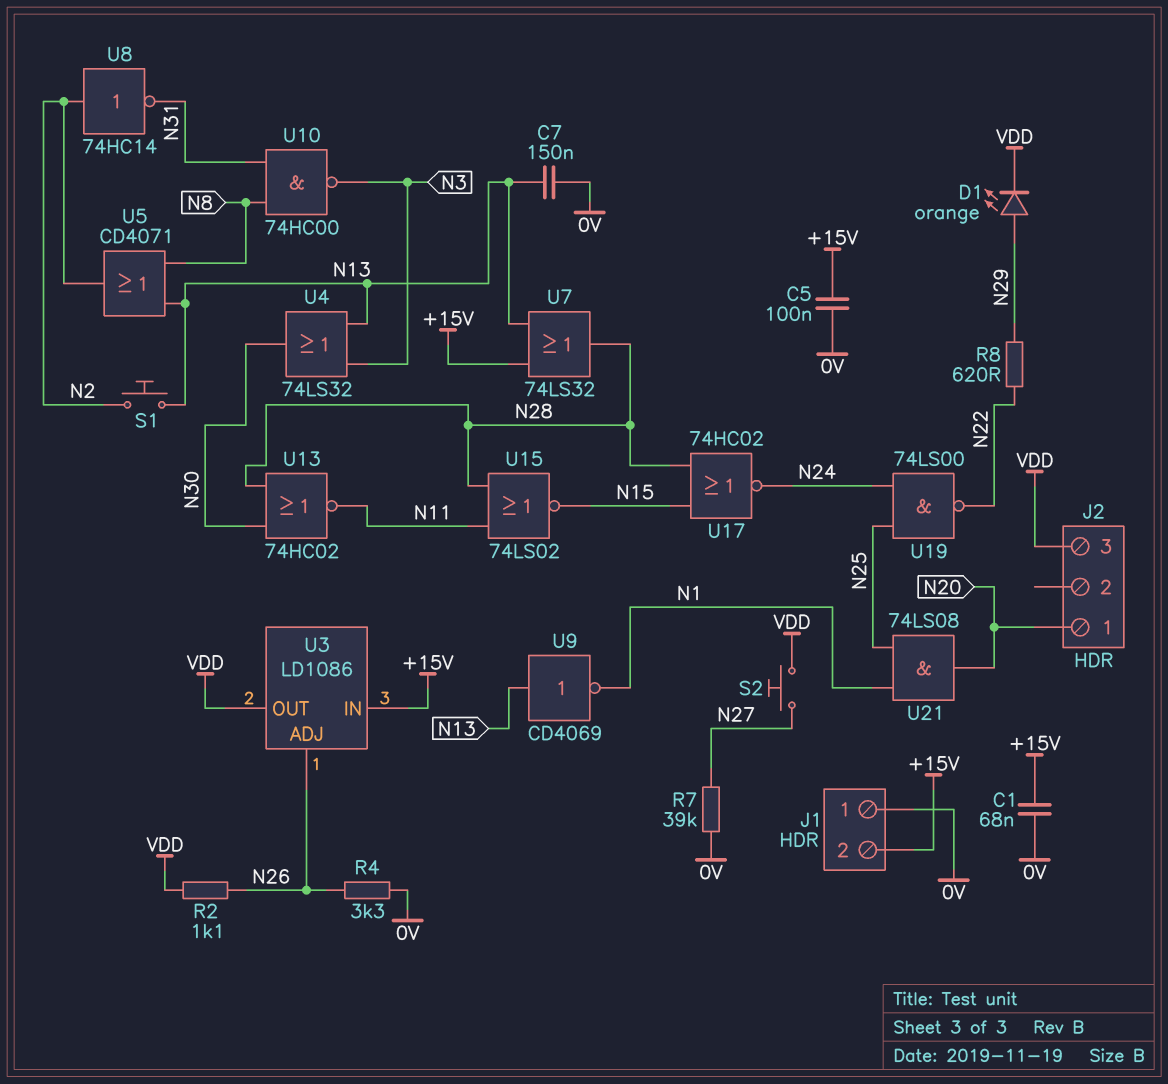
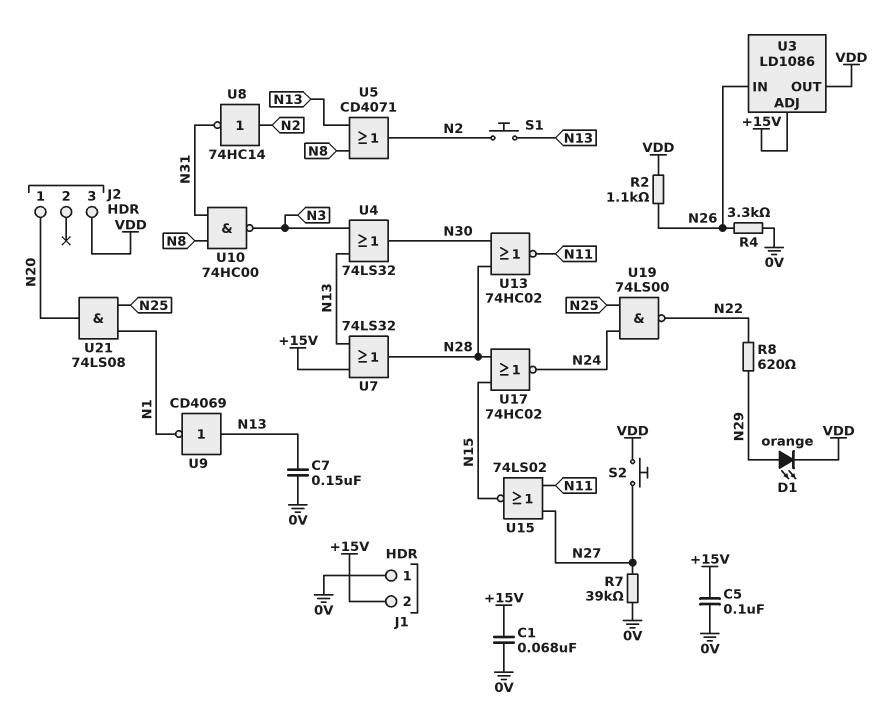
U3 pin ADJ: N26 -> +15V
U3 pin IN: +15V -> N26
U15: NOR 74LS02 (in N11, in N28, out N15) -> NOR 74LS02 (in N11, in N27, out N15)

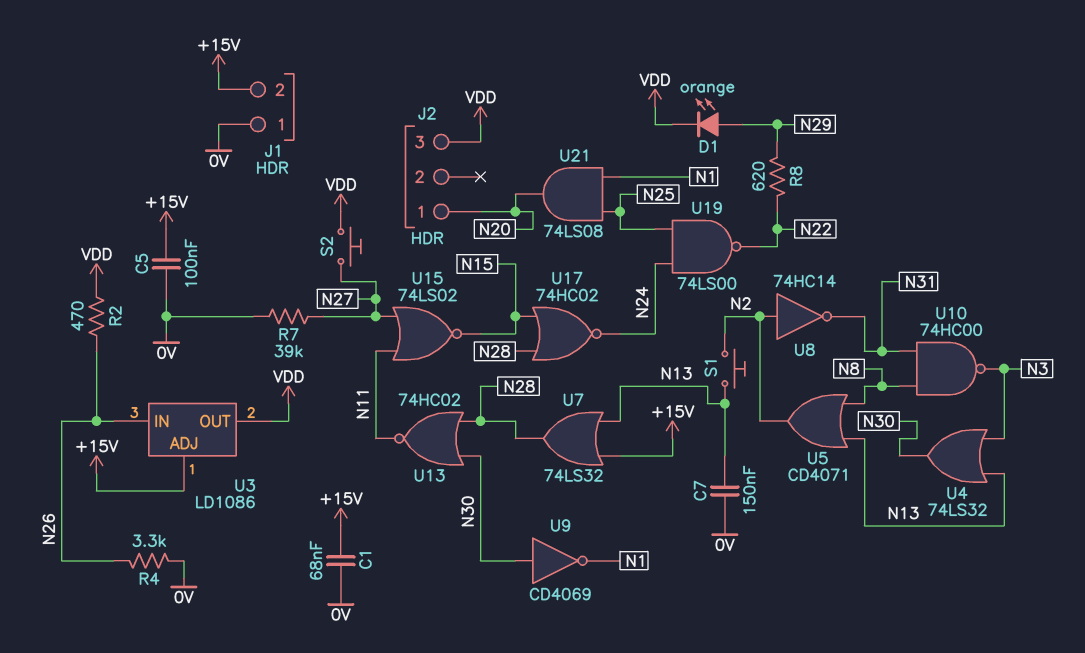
R2: 1.1k (N26, VDD) -> 470 (N26, VDD)
U9: NOT CD4069 (in N13, out N1) -> NOT CD4069 (in N30, out N1)

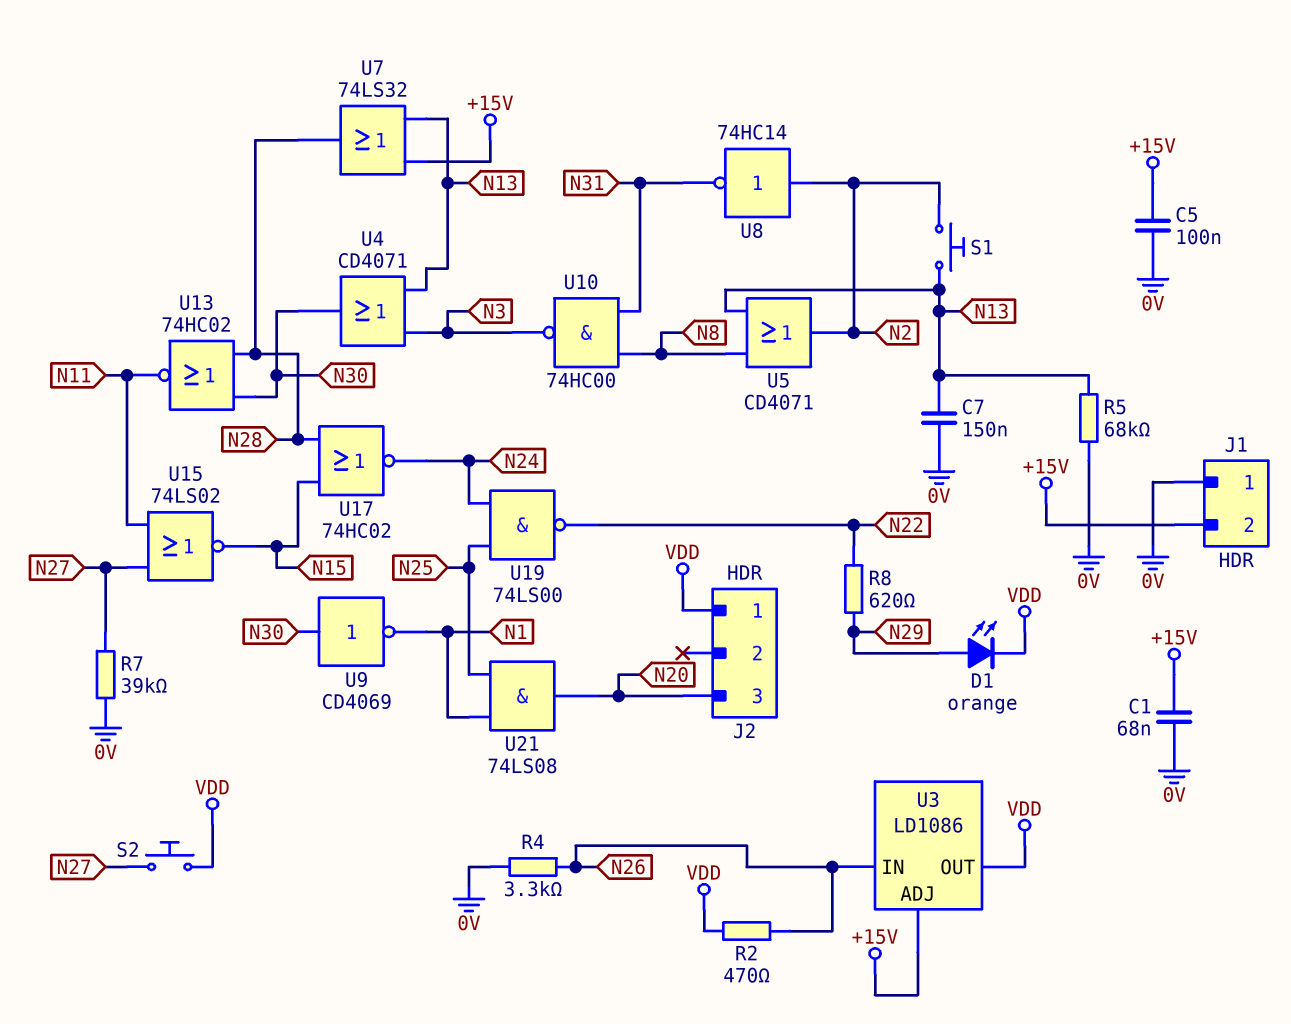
J2 pin 1: N20 -> VDD
J2 pin 3: VDD -> N20
R5: none -> 68k (0V, N13)
U4: OR 74LS32 (in N3, in N13, out N30) -> OR CD4071 (in N3, in N13, out N30)

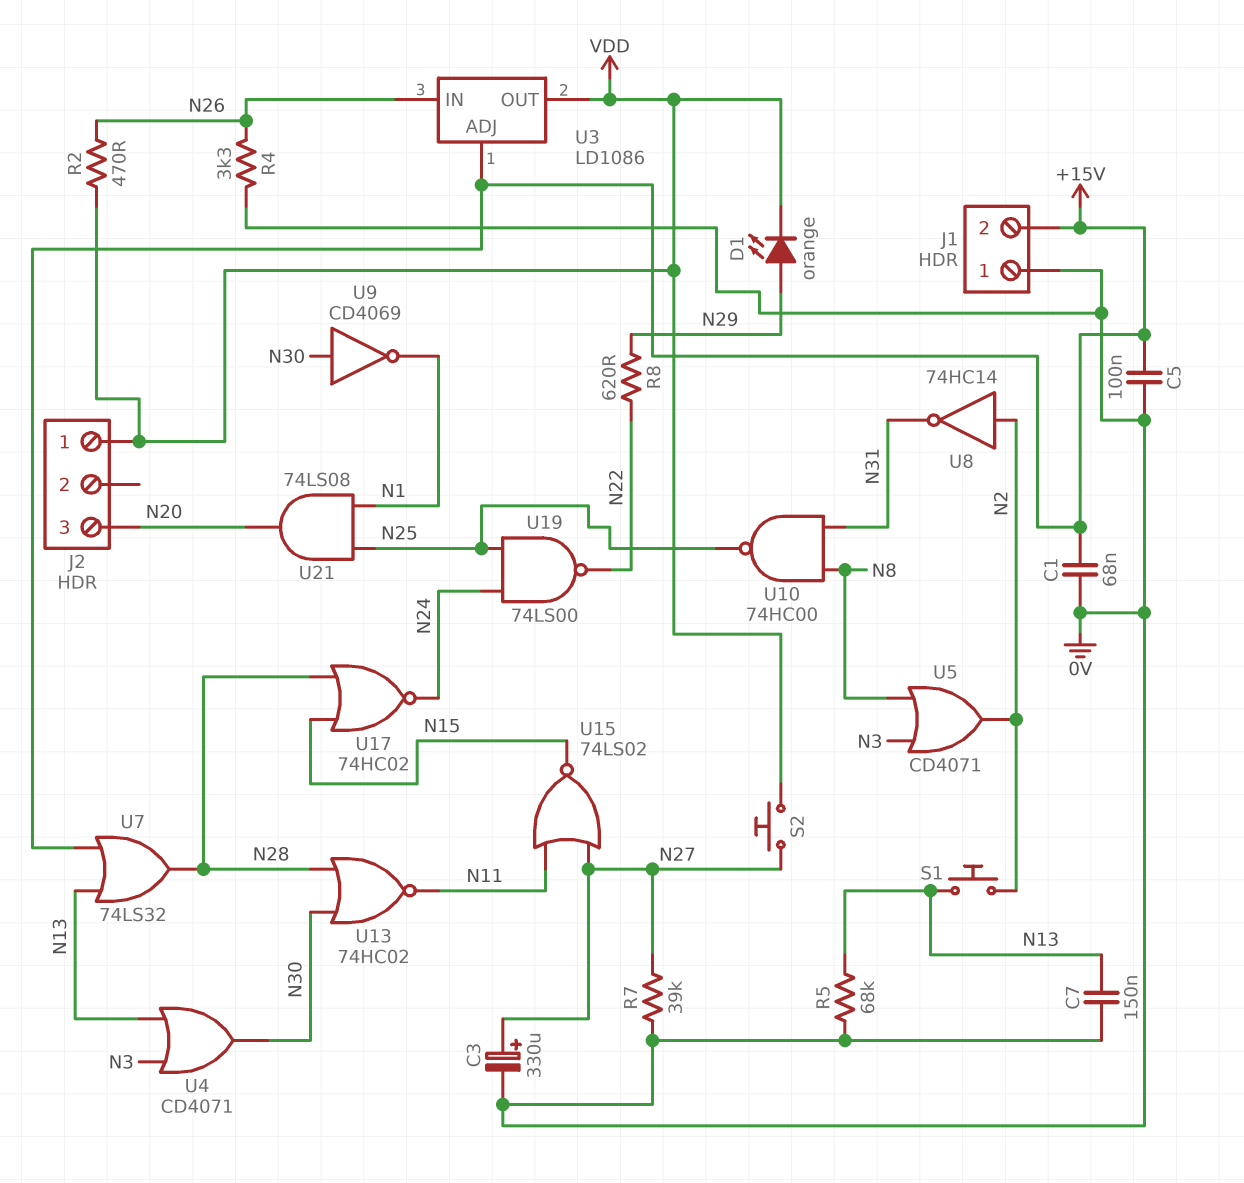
C3: none -> 330uF (plus N27, minus 0V)
U5: OR CD4071 (in N8, in N13, out N2) -> OR CD4071 (in N3, in N8, out N2)
U10: NAND 74HC00 (in N8, in N31, out N3) -> NAND 74HC00 (in N8, in N31, out N25)

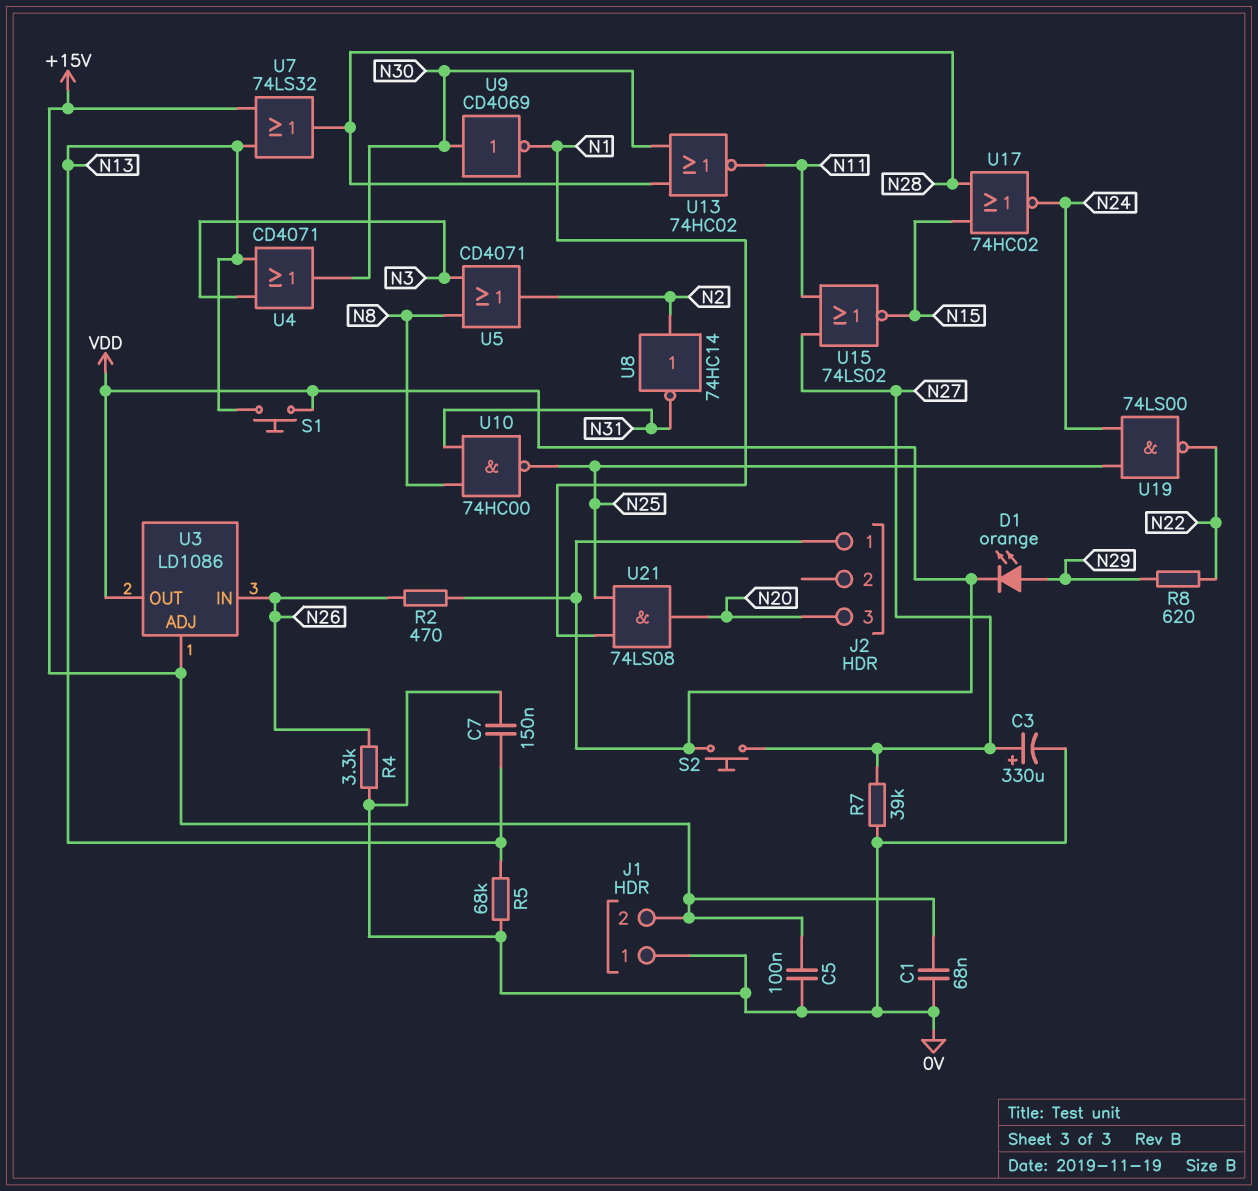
S1: button (N2, N13) -> button (N13, VDD)

